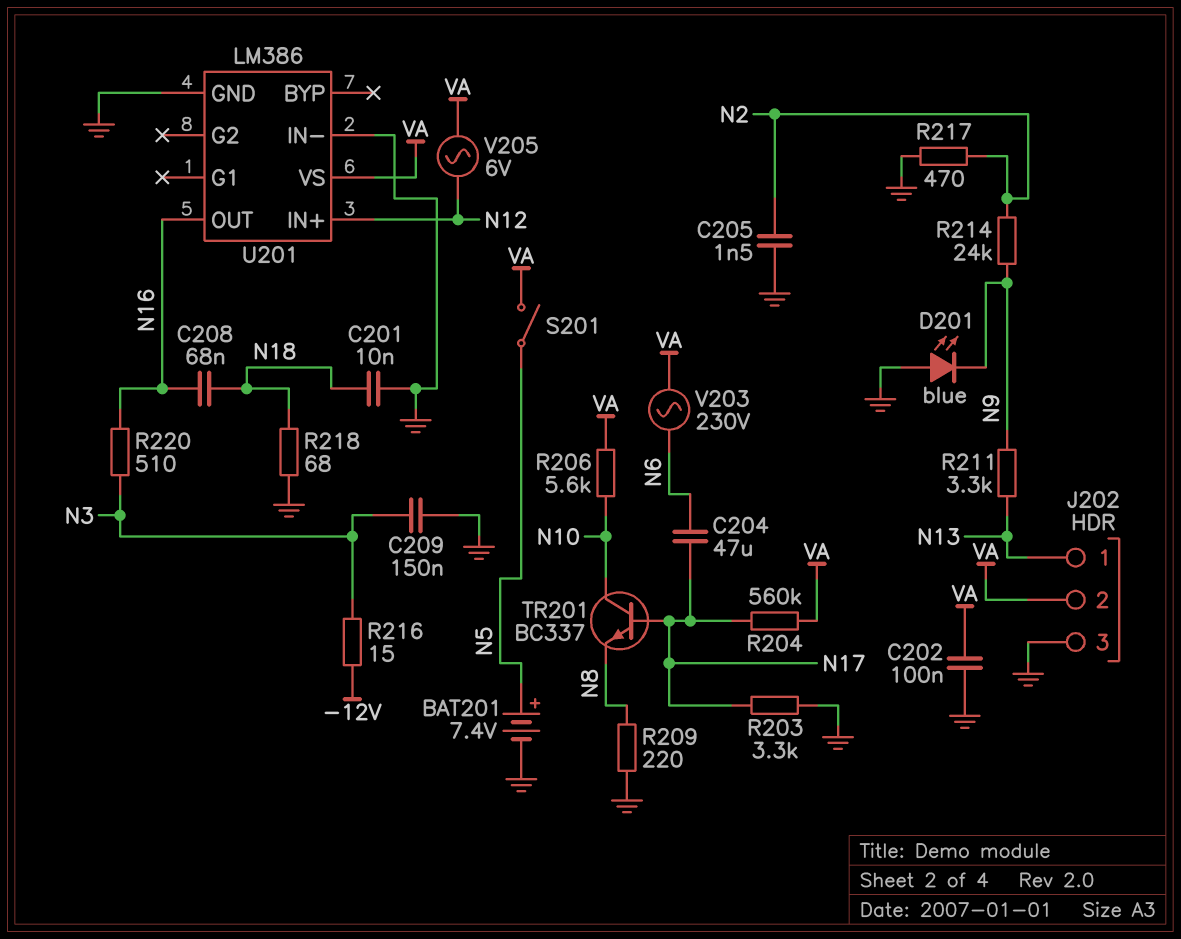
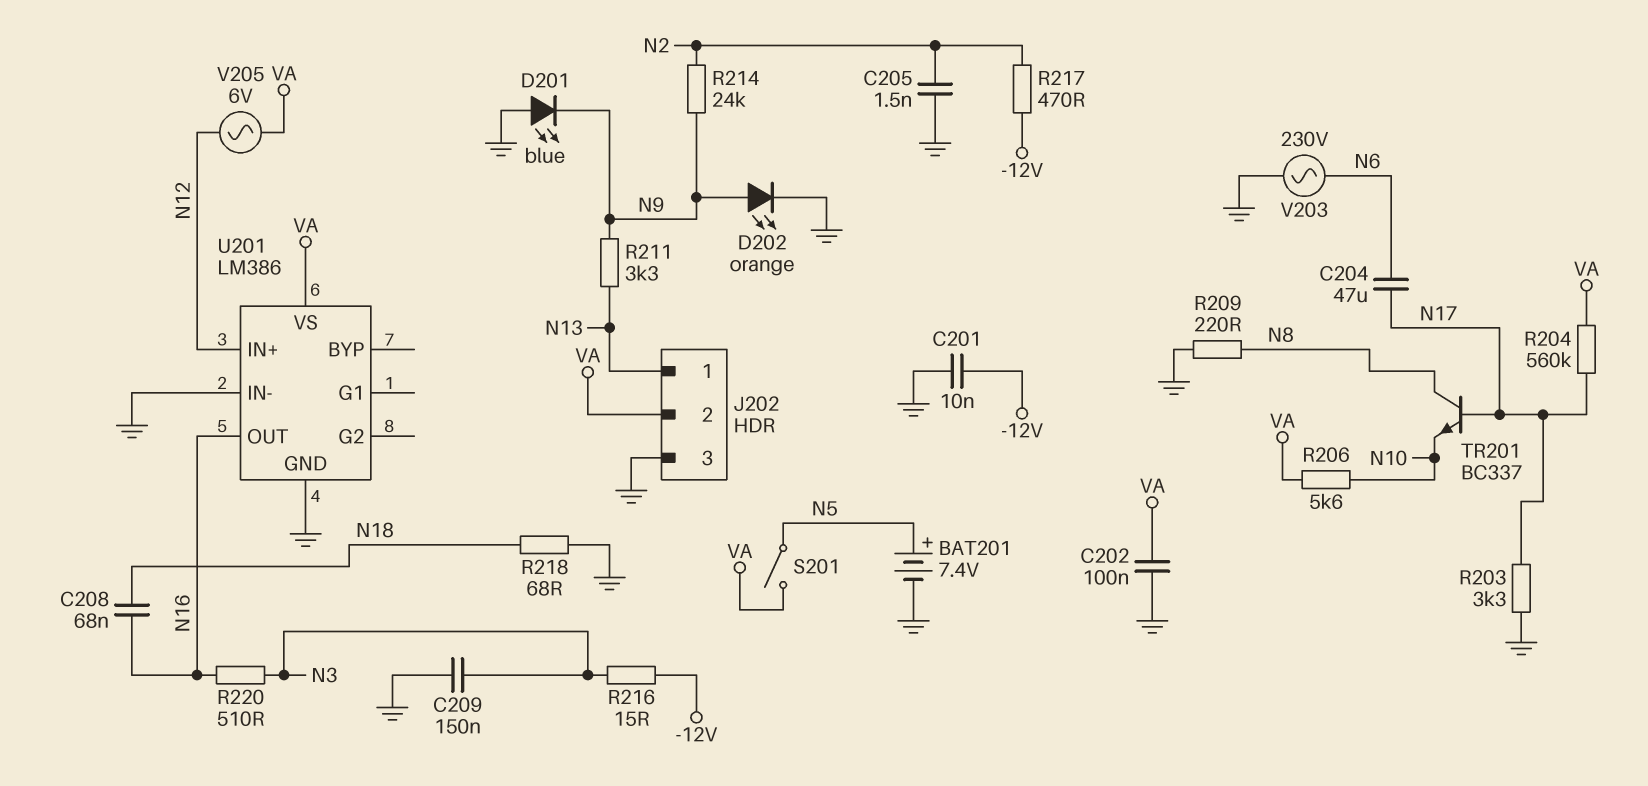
C201: 10nF (GND, N18) -> 10nF (-12V, GND)
D202: none -> LED orange (A N9, K GND)
R217: 470 (GND, N2) -> 470 (-12V, N2)
TR201: NPN BC337 (B N17, C N10, E N8) -> NPN BC337 (B N17, C N8, E N10)
V203: AC 230V (N6, VA) -> AC 230V (GND, N6)

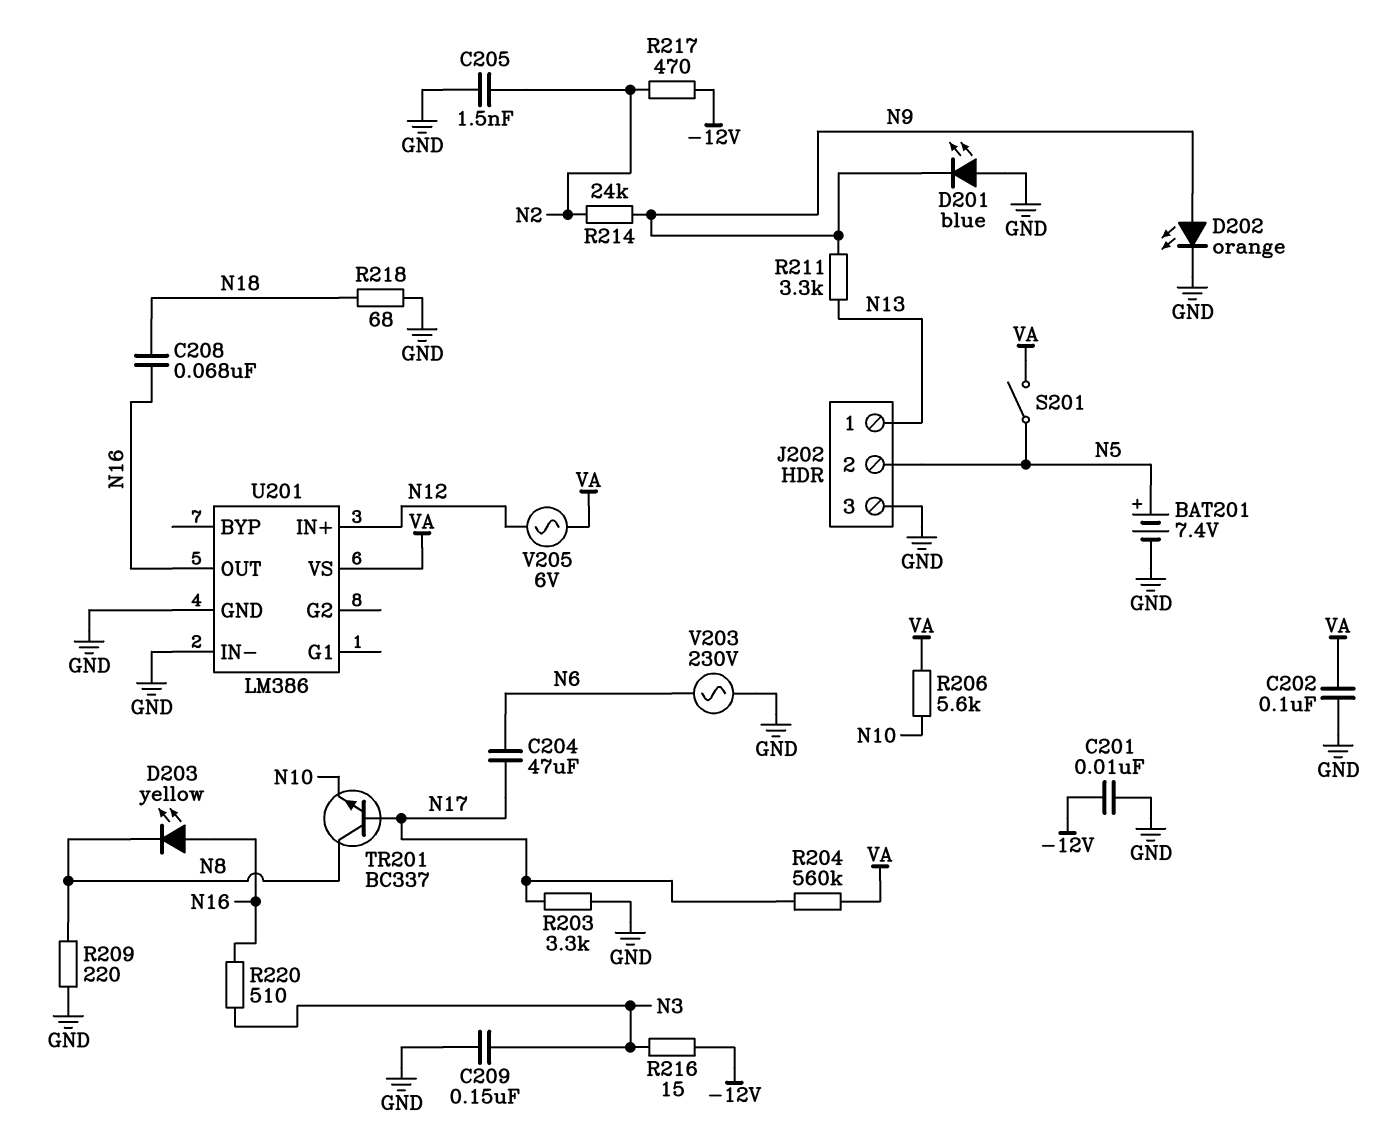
D203: none -> LED yellow (A N16, K N8)
J202 pin 2: VA -> N5

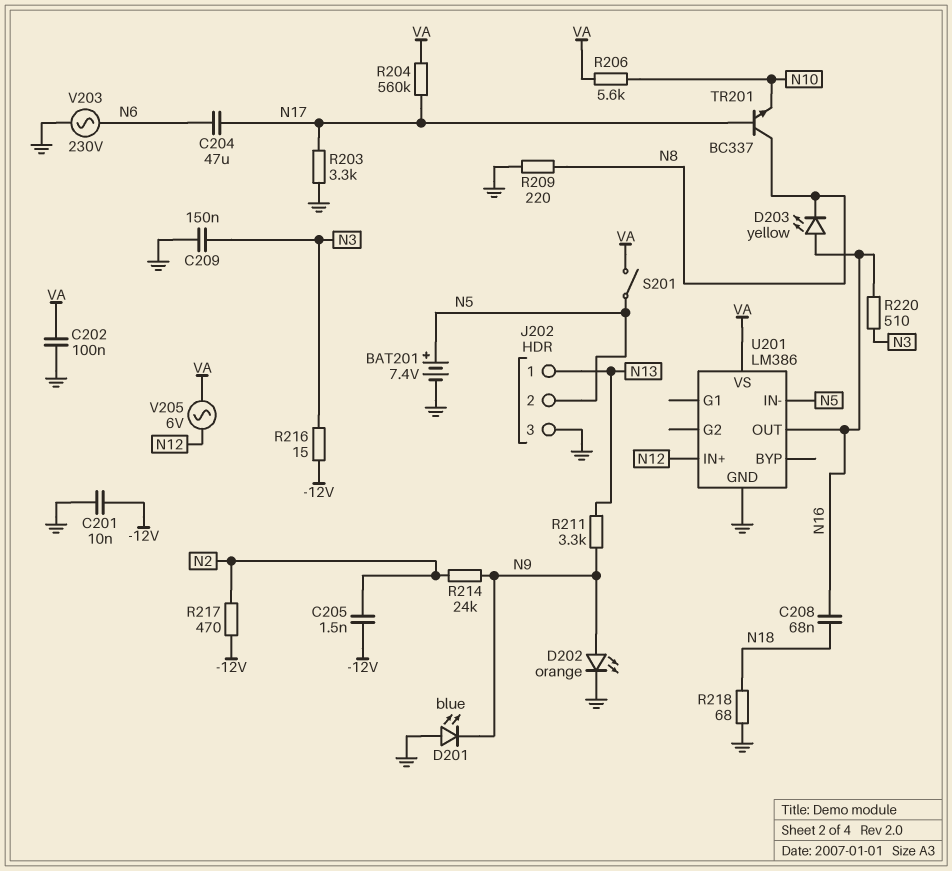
C205: 1.5nF (GND, N2) -> 1.5nF (-12V, N2)
U201 pin IN-: GND -> N5

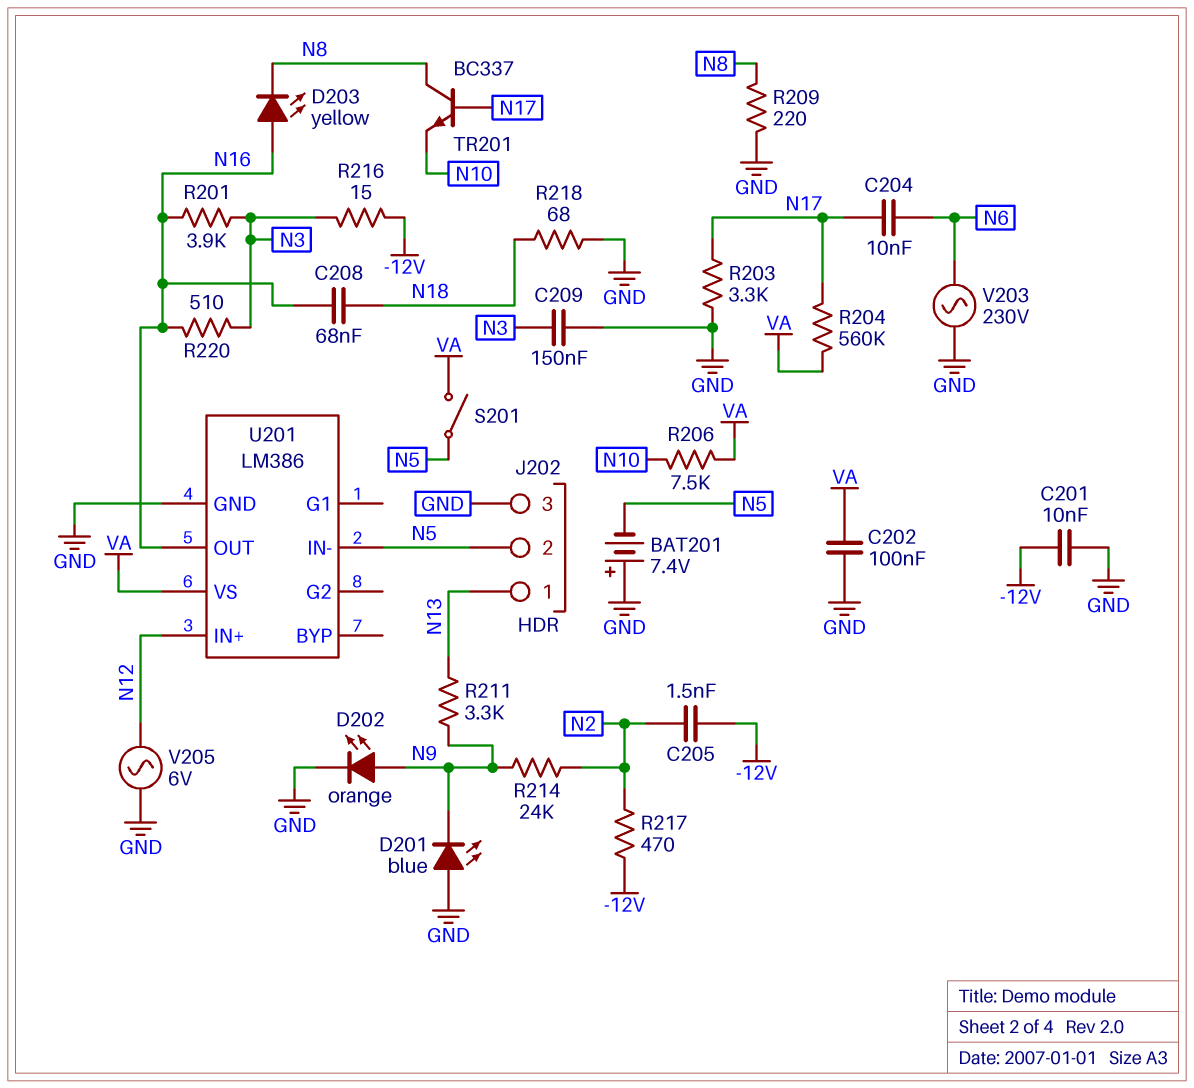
BAT201: 7.4V (plus N5, minus GND) -> 7.4V (plus GND, minus N5)
C204: 47uF (N6, N17) -> 10nF (N6, N17)
R201: none -> 3.9k (N3, N16)
R206: 5.6k (N10, VA) -> 7.5k (N10, VA)
V205: AC 6V (N12, VA) -> AC 6V (GND, N12)

